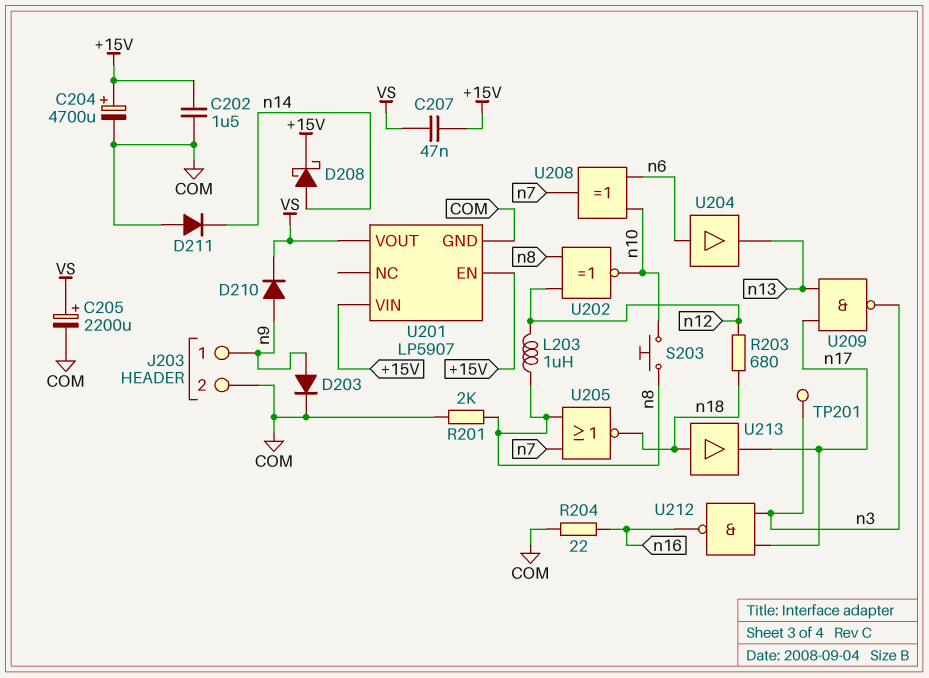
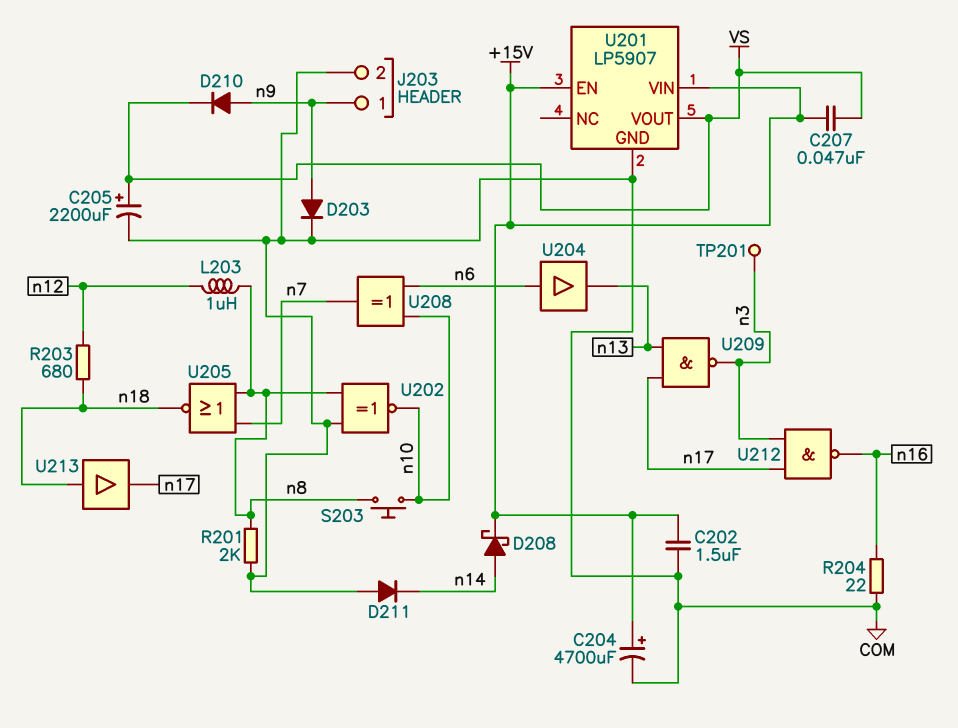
U202: XNOR (in n8, in n12, out n10) -> XNOR (in COM, in n8, out n10)

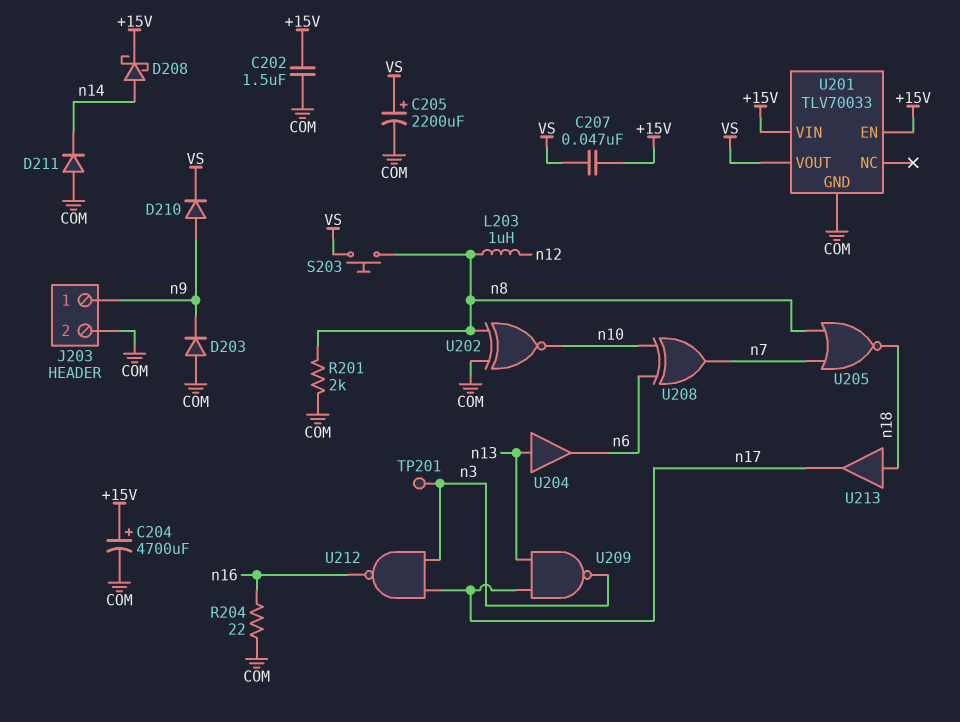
D203: diode (A n9, K COM) -> diode (A COM, K n9)
R203: 680 (n12, n18) -> none
S203: button (n8, n10) -> button (VS, n8)
U201: LP5907 -> TLV70033
U204: buffer (in n6, out n13) -> buffer (in n13, out n6)

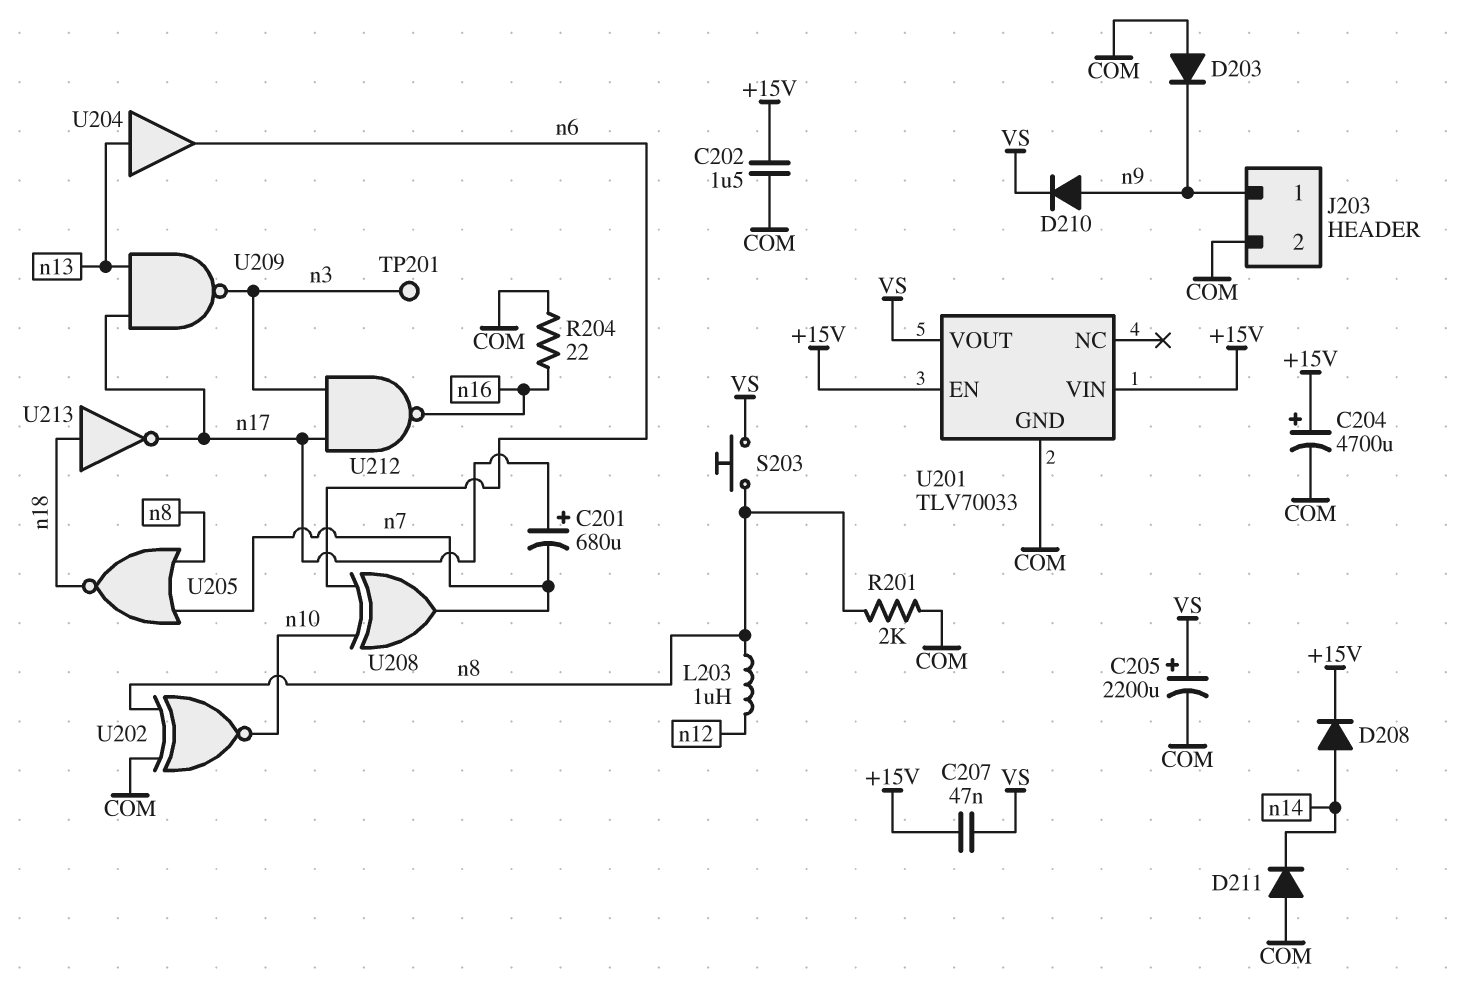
C201: none -> 680uF (plus n17, minus n7)
D208: schottky (A n14, K +15V) -> diode (A n14, K +15V)
U213: buffer (in n18, out n17) -> NOT (in n18, out n17)

